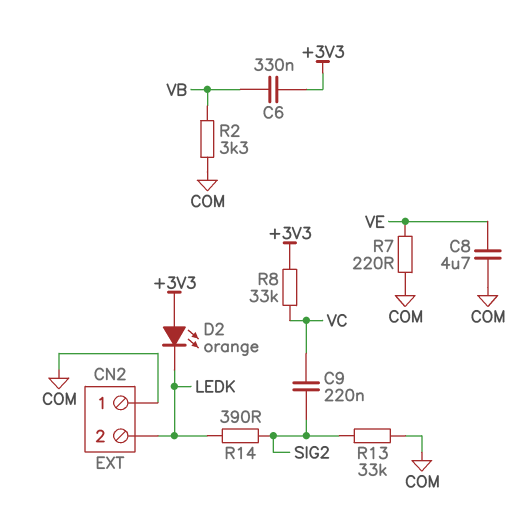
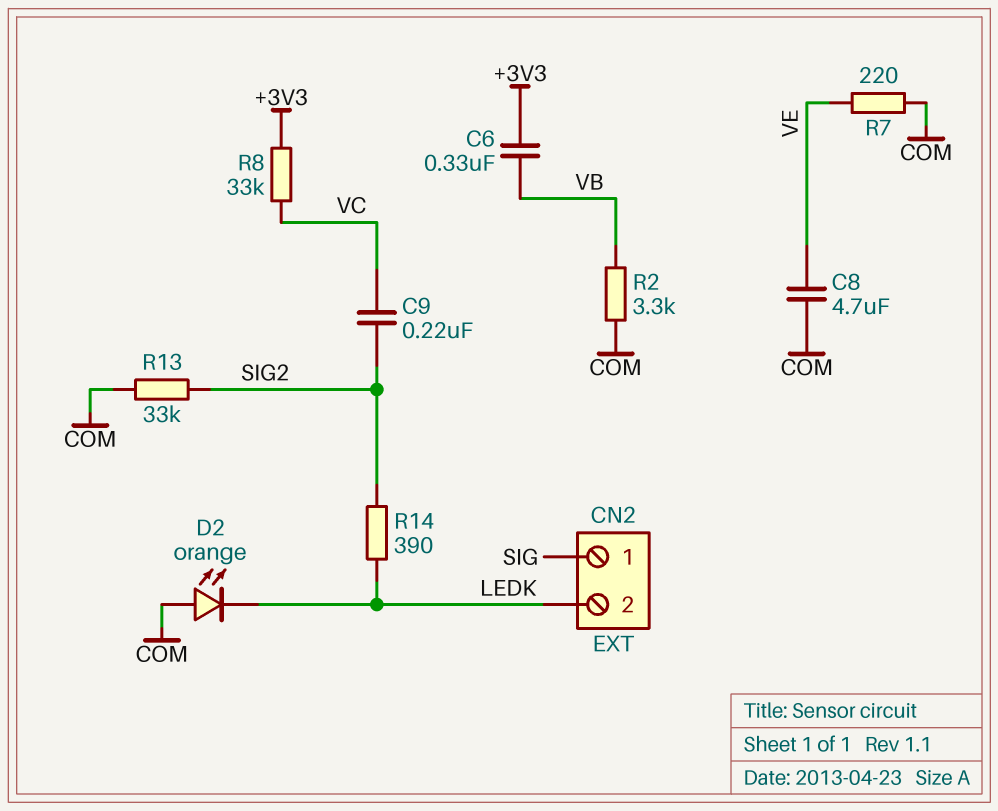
CN2 pin 1: COM -> SIG
D2: LED orange (A +3V3, K LEDK) -> LED orange (A COM, K LEDK)

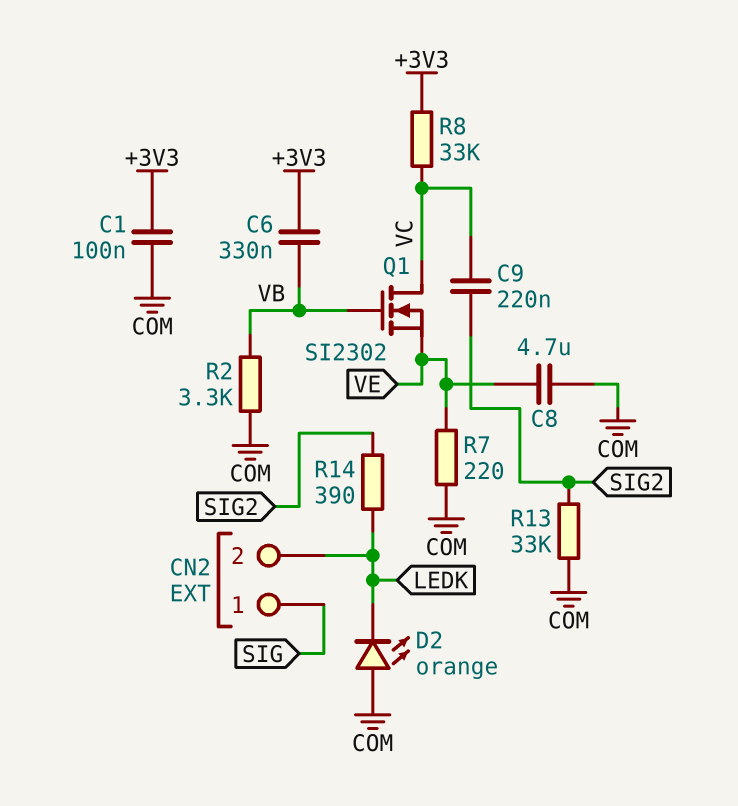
C1: none -> 100nF (+3V3, COM)
Q1: none -> NMOS SI2302 (G VB, D VC, S VE)

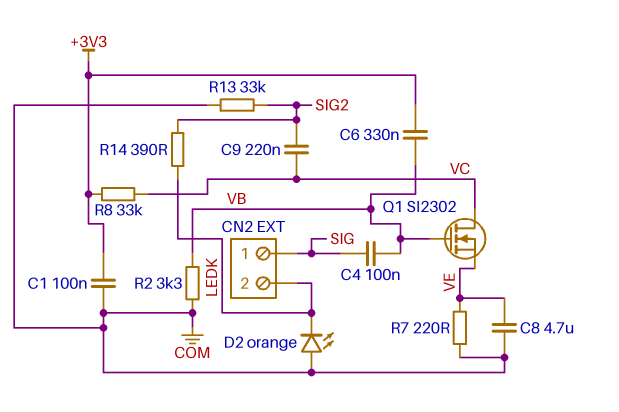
C4: none -> 100nF (SIG, VB)

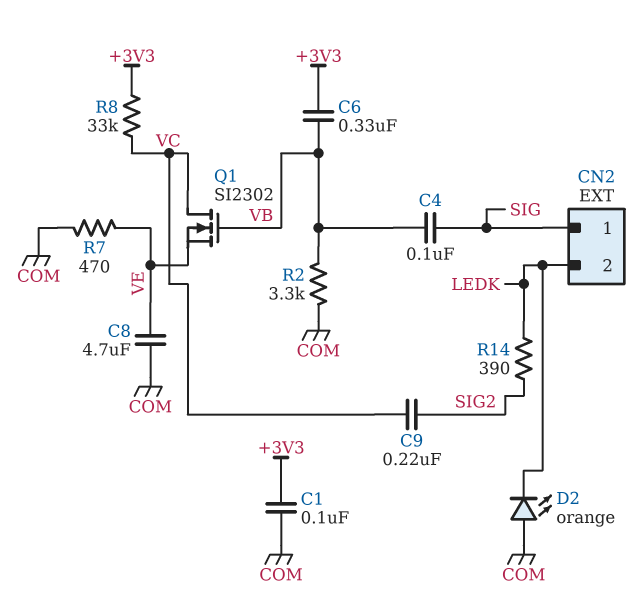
R7: 220 (COM, VE) -> 470 (COM, VE)
R13: 33k (COM, SIG2) -> none

